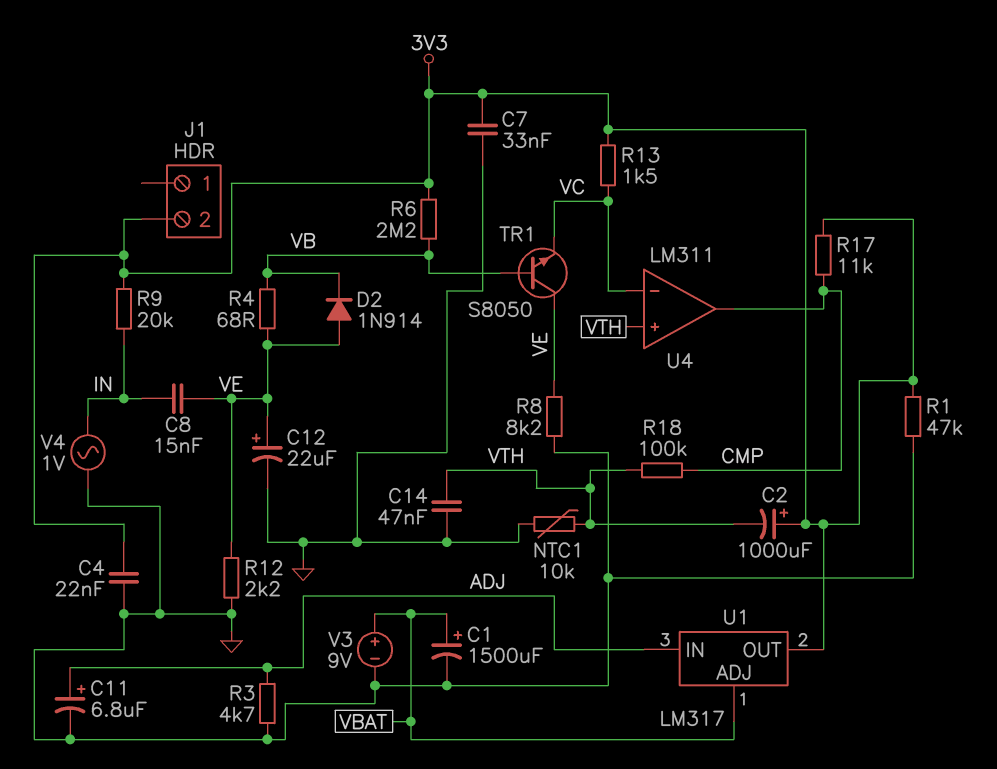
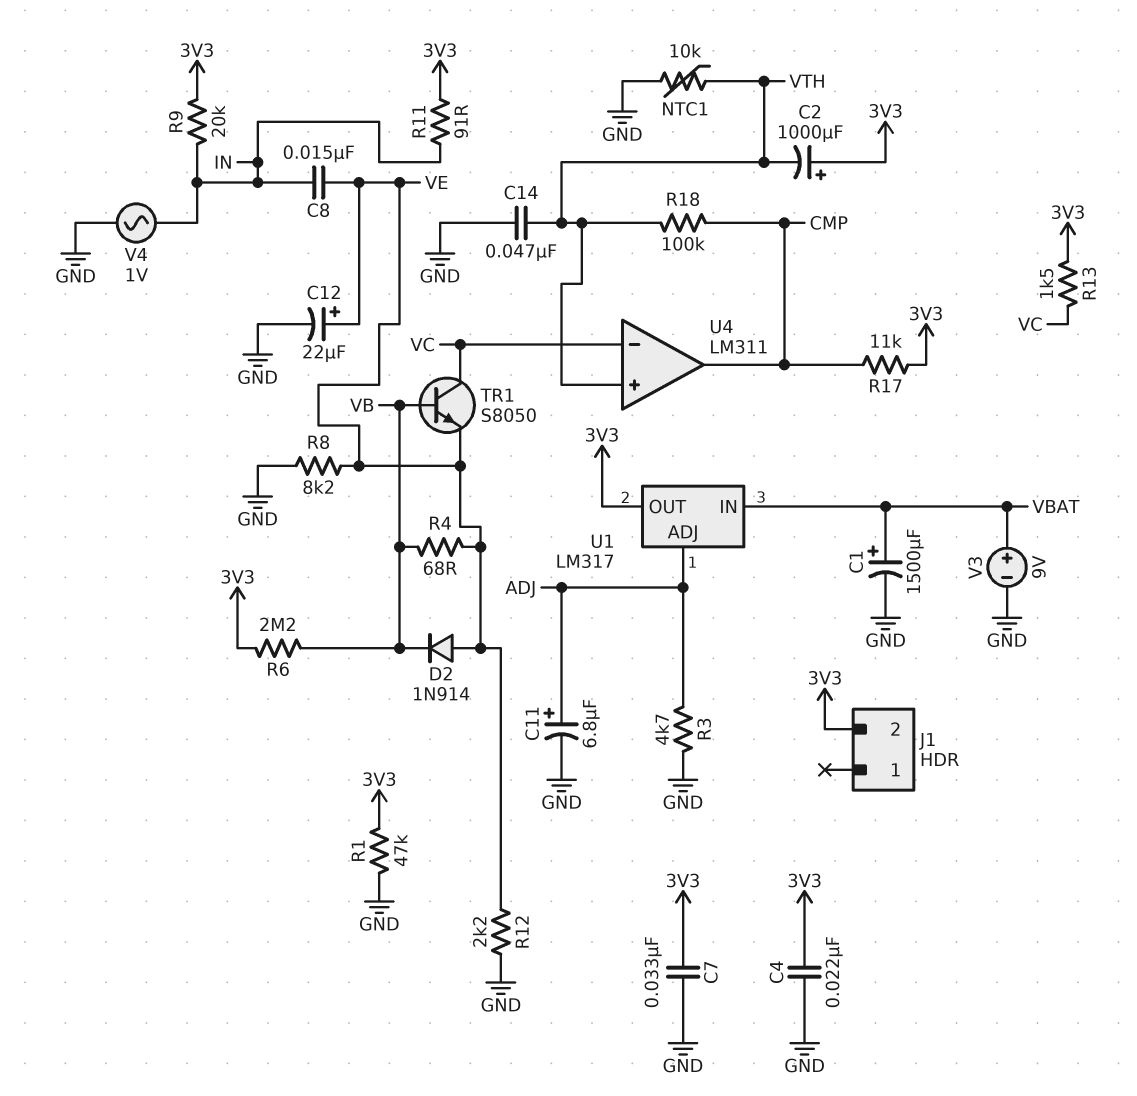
R11: none -> 91 (3V3, IN)
TR1: NPN S8050 (B VB, C VE, E VC) -> NPN S8050 (B VB, C VC, E VE)
U1 pin ADJ: VBAT -> ADJ
U1 pin IN: ADJ -> VBAT

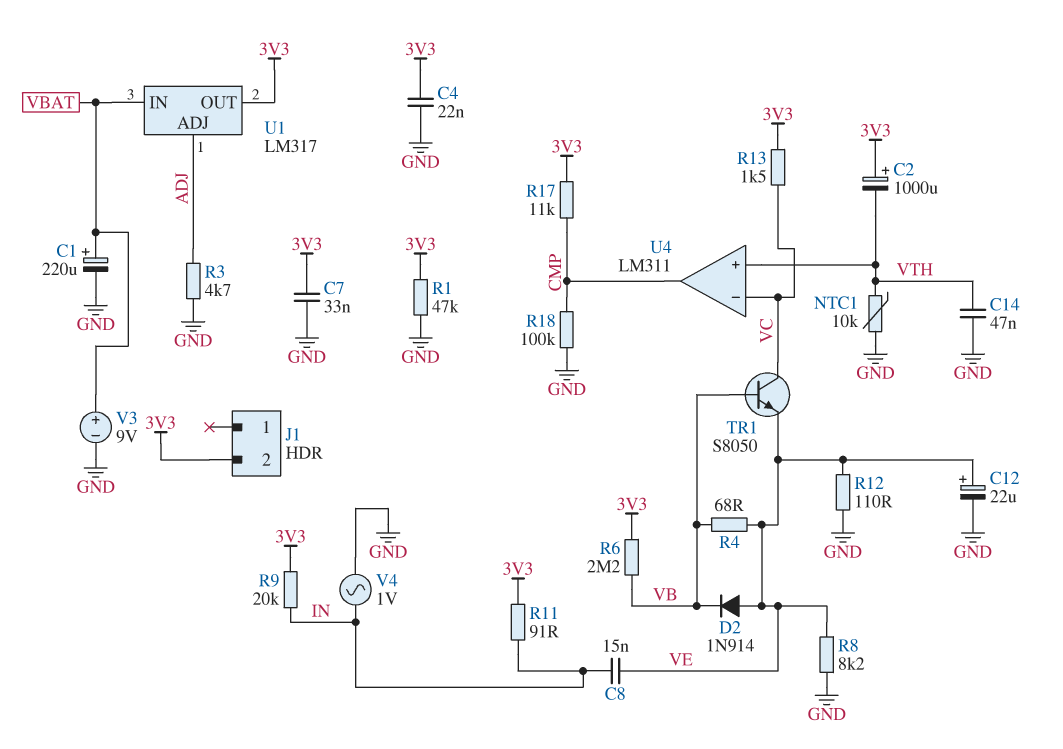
C1: 1500uF (plus VBAT, minus GND) -> 220uF (plus VBAT, minus GND)
C11: 6.8uF (plus ADJ, minus GND) -> none
R12: 2.2k (GND, VE) -> 110 (GND, VE)
R18: 100k (CMP, VTH) -> 100k (CMP, GND)

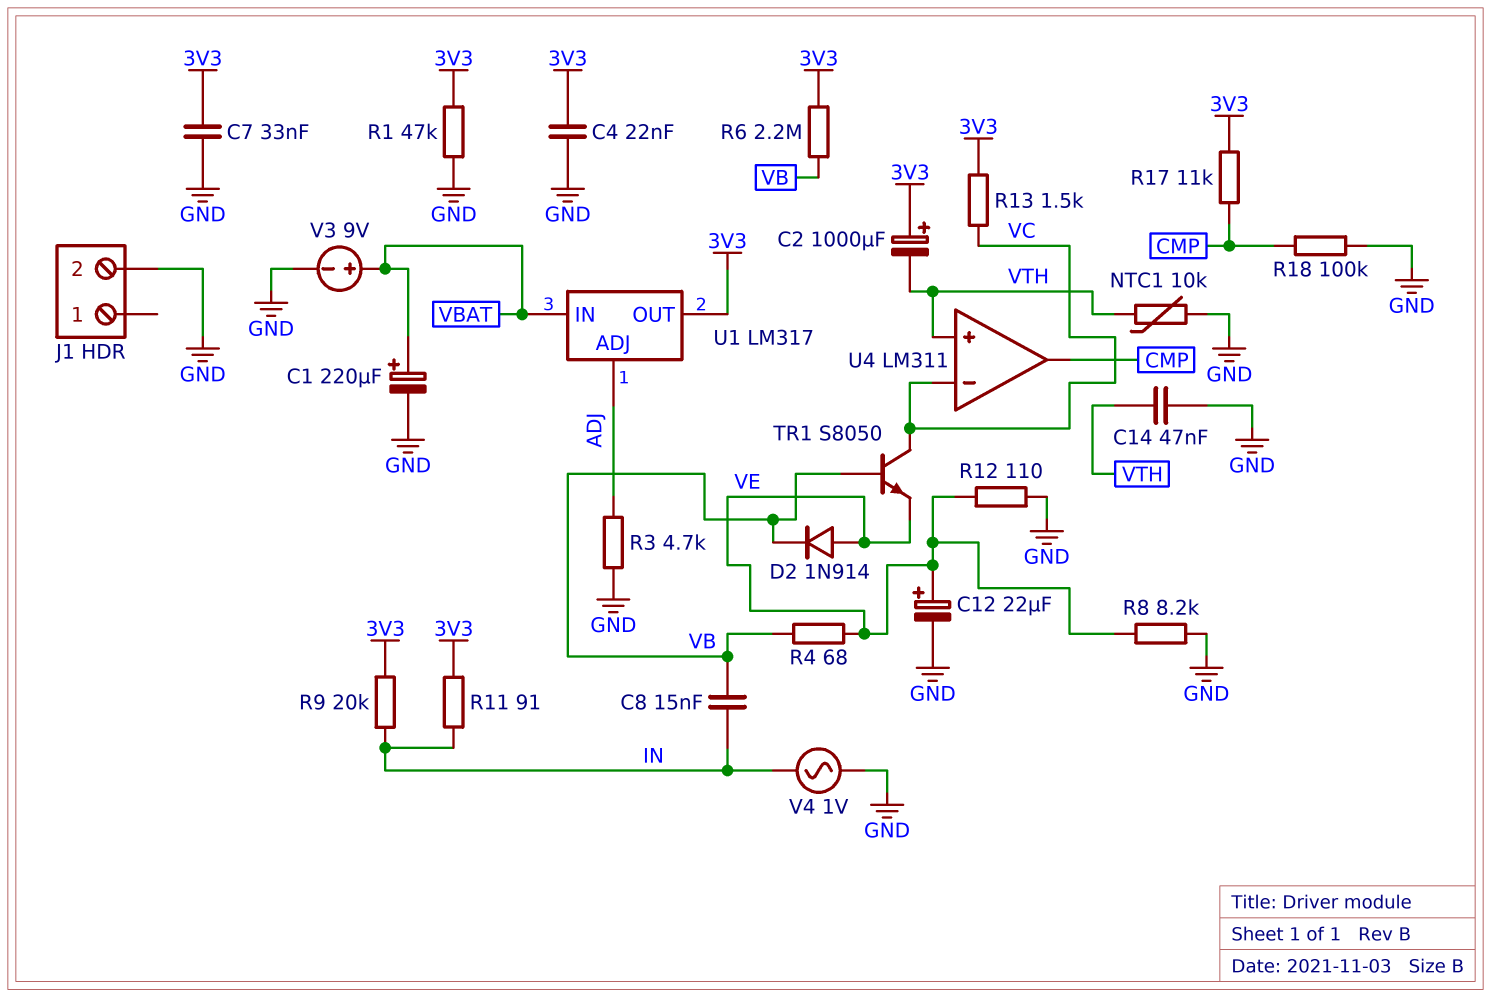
C8: 15nF (IN, VE) -> 15nF (IN, VB)
J1 pin 2: 3V3 -> GND

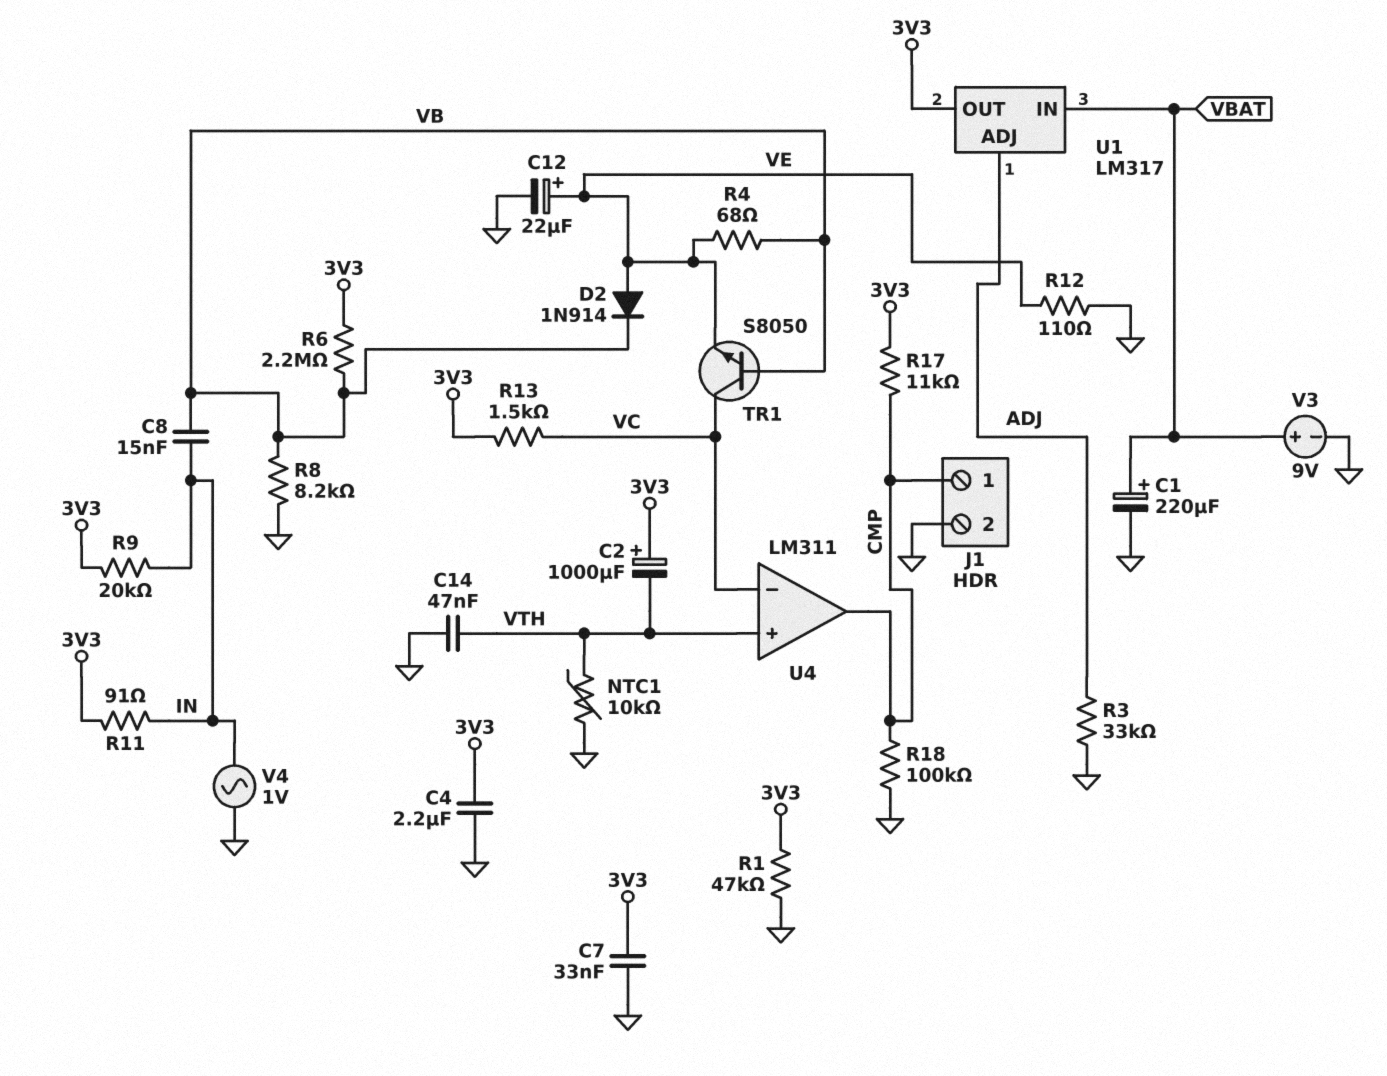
C4: 22nF (3V3, GND) -> 2.2uF (3V3, GND)
J1 pin 1: none -> CMP
R3: 4.7k (ADJ, GND) -> 33k (ADJ, GND)
R8: 8.2k (GND, VE) -> 8.2k (GND, VB)

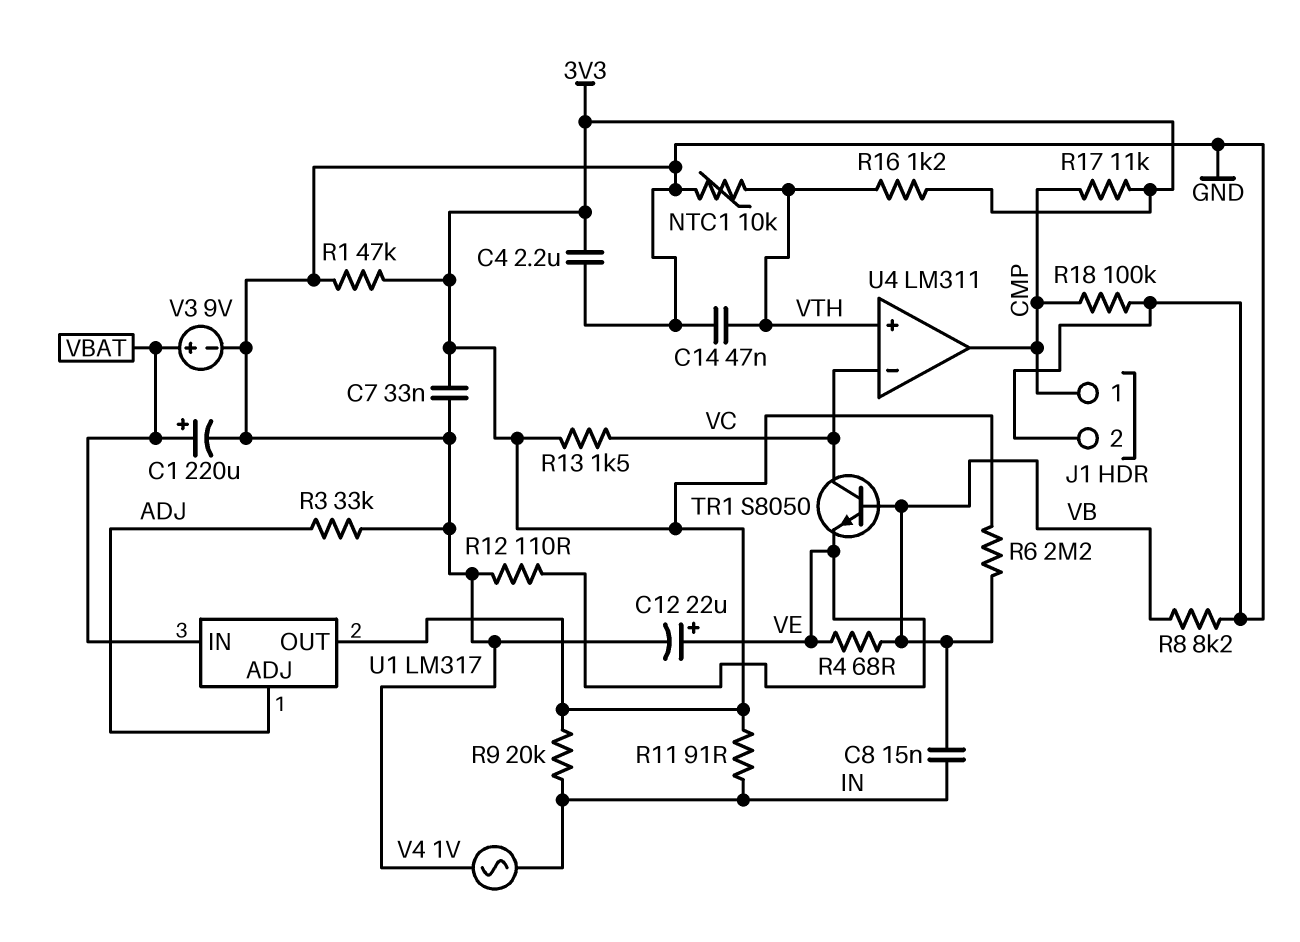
C2: 1000uF (plus 3V3, minus VTH) -> none
D2: diode 1N914 (A VE, K VB) -> none
R16: none -> 1.2k (3V3, VTH)

